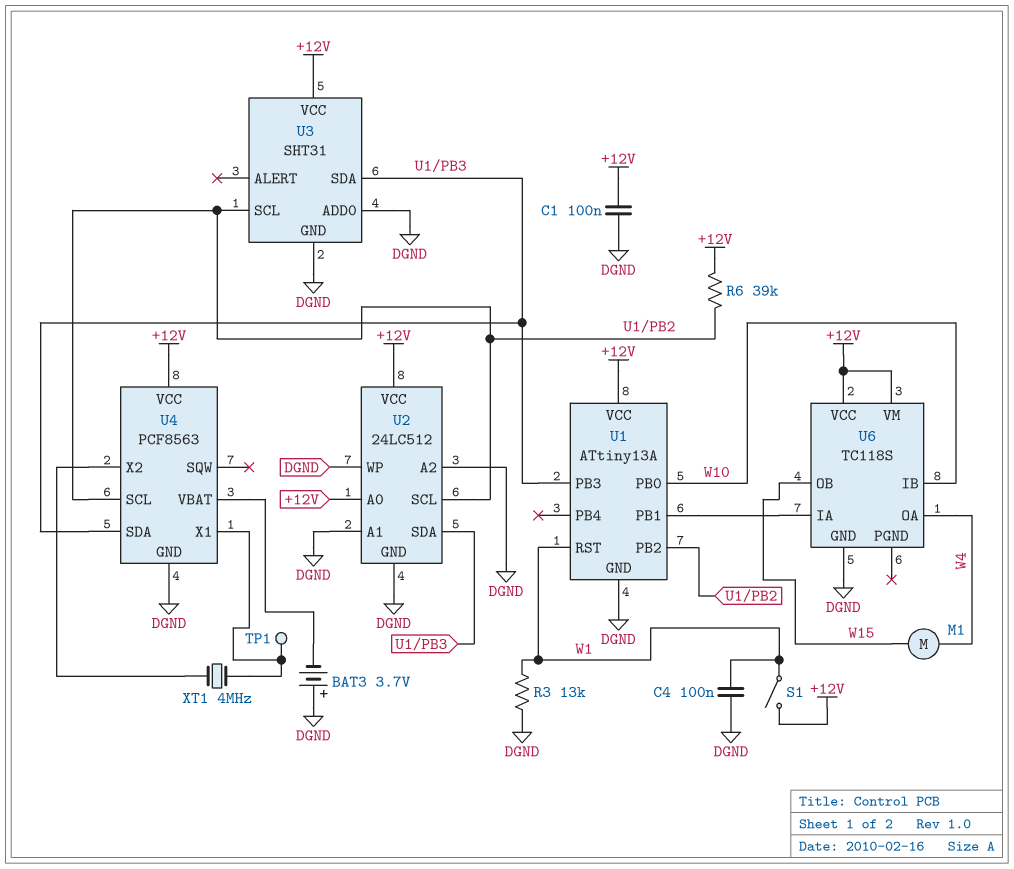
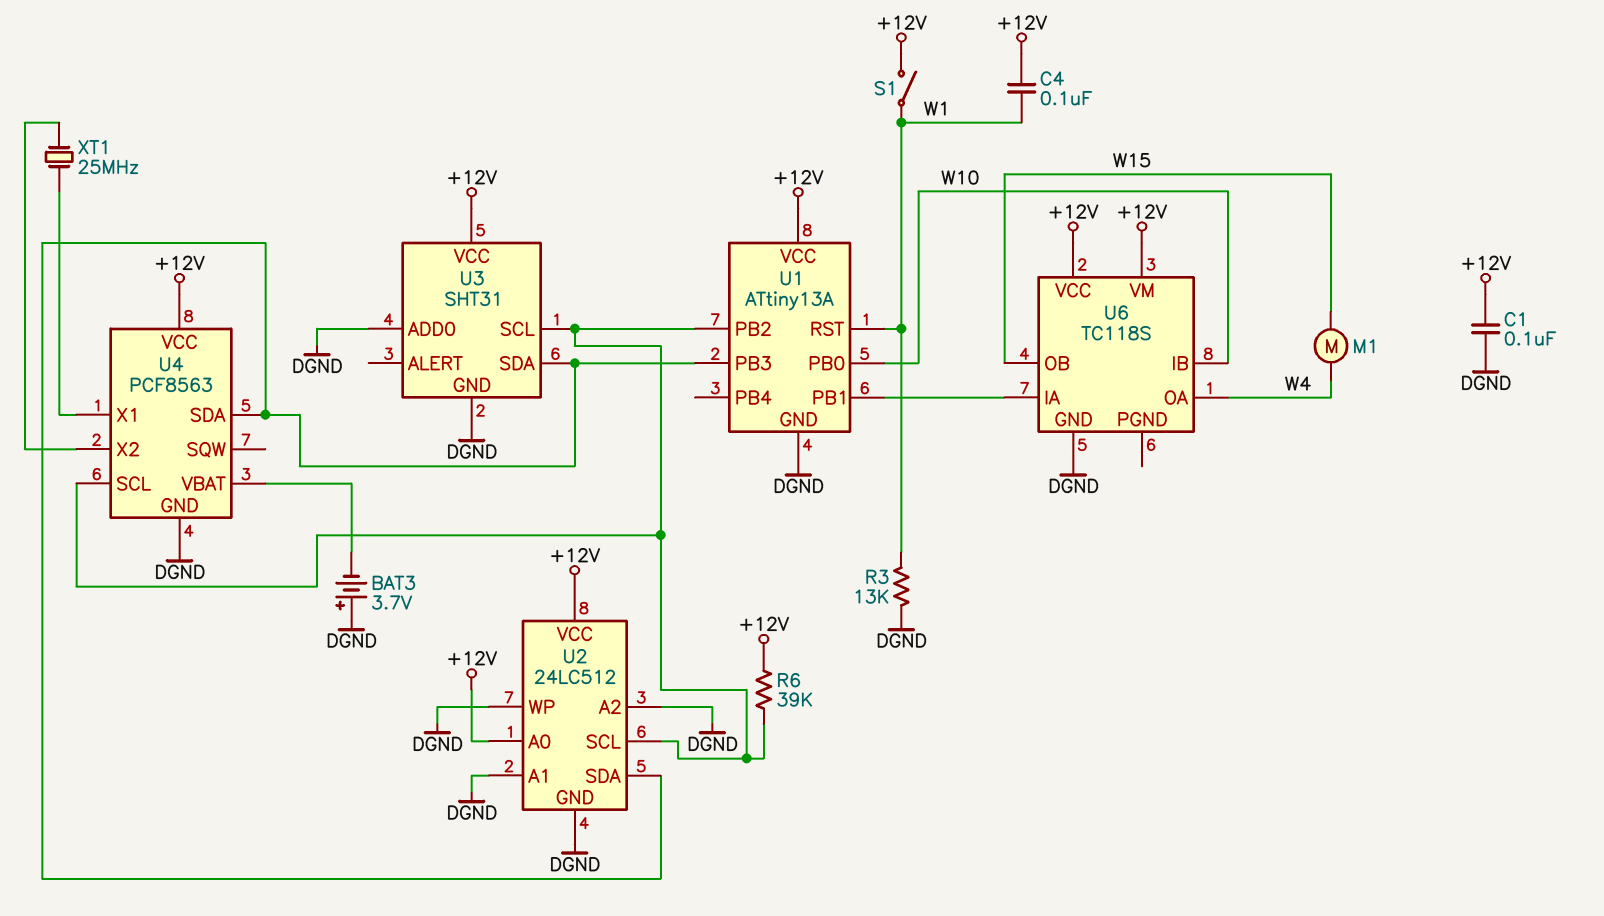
C4: 100nF (DGND, W1) -> 100nF (+12V, W1)
TP1: test point (U4/X1) -> none
XT1: 4MHz (U4/X1, U4/X2) -> 25MHz (U4/X1, U4/X2)

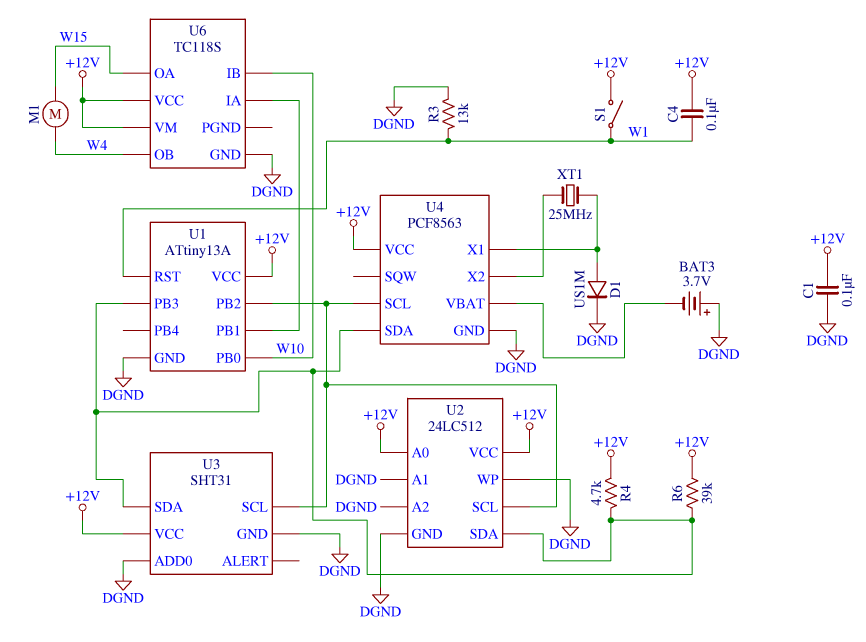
D1: none -> diode US1M (A U4/X1, K DGND)
R4: none -> 4.7k (+12V, U1/PB3)
R6: 39k (+12V, U1/PB2) -> 39k (+12V, U1/PB3)
U6 pin OA: W4 -> W15
U6 pin OB: W15 -> W4

